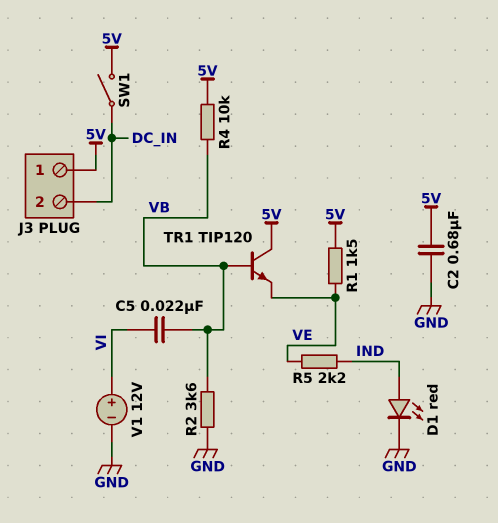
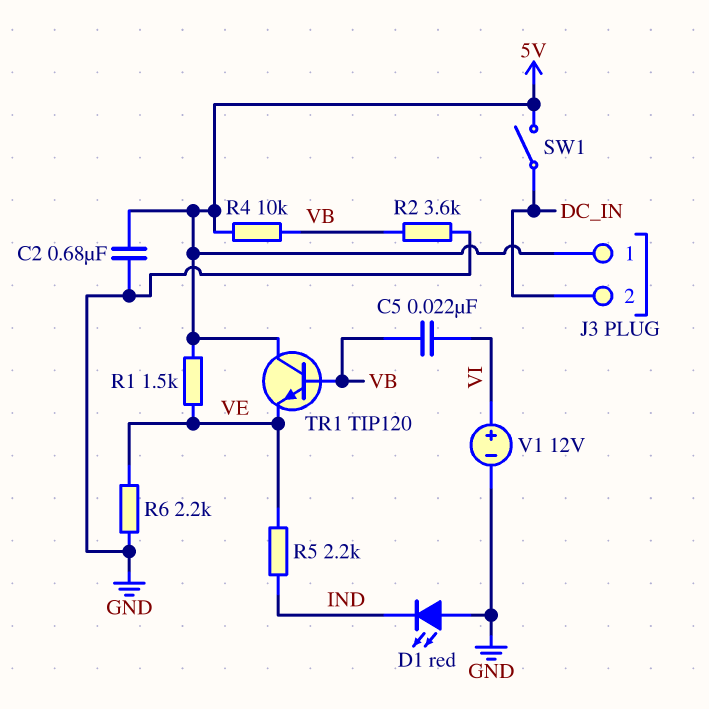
D1: LED red (A IND, K GND) -> LED red (A GND, K IND)
R6: none -> 2.2k (GND, VE)

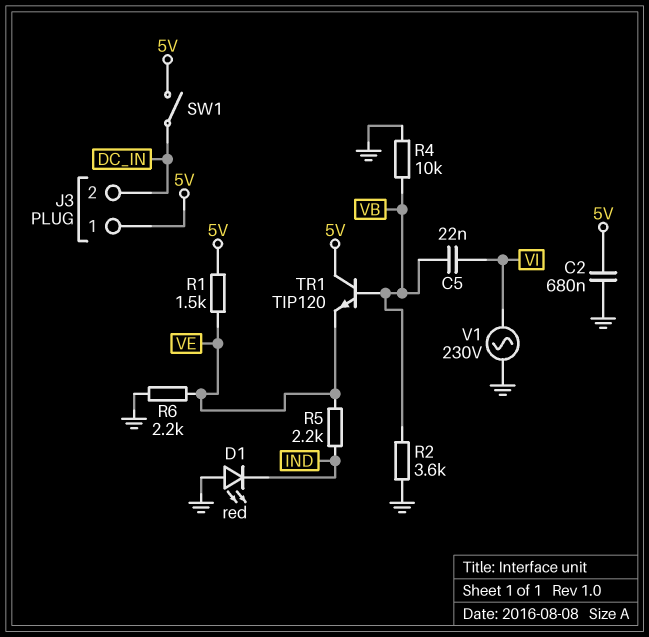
R4: 10k (5V, VB) -> 10k (GND, VB)
V1: 12V (plus VI, minus GND) -> AC 230V (GND, VI)

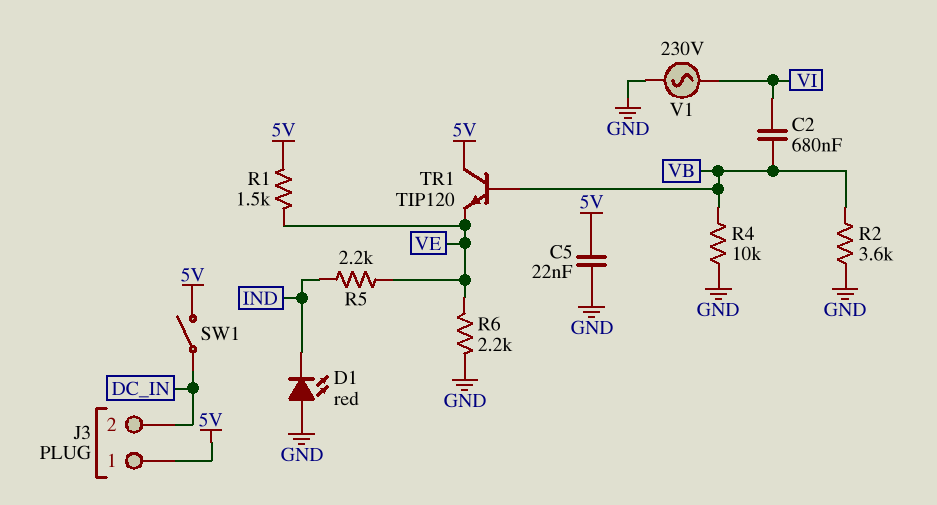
C2: 680nF (5V, GND) -> 680nF (VB, VI)
C5: 22nF (VB, VI) -> 22nF (5V, GND)

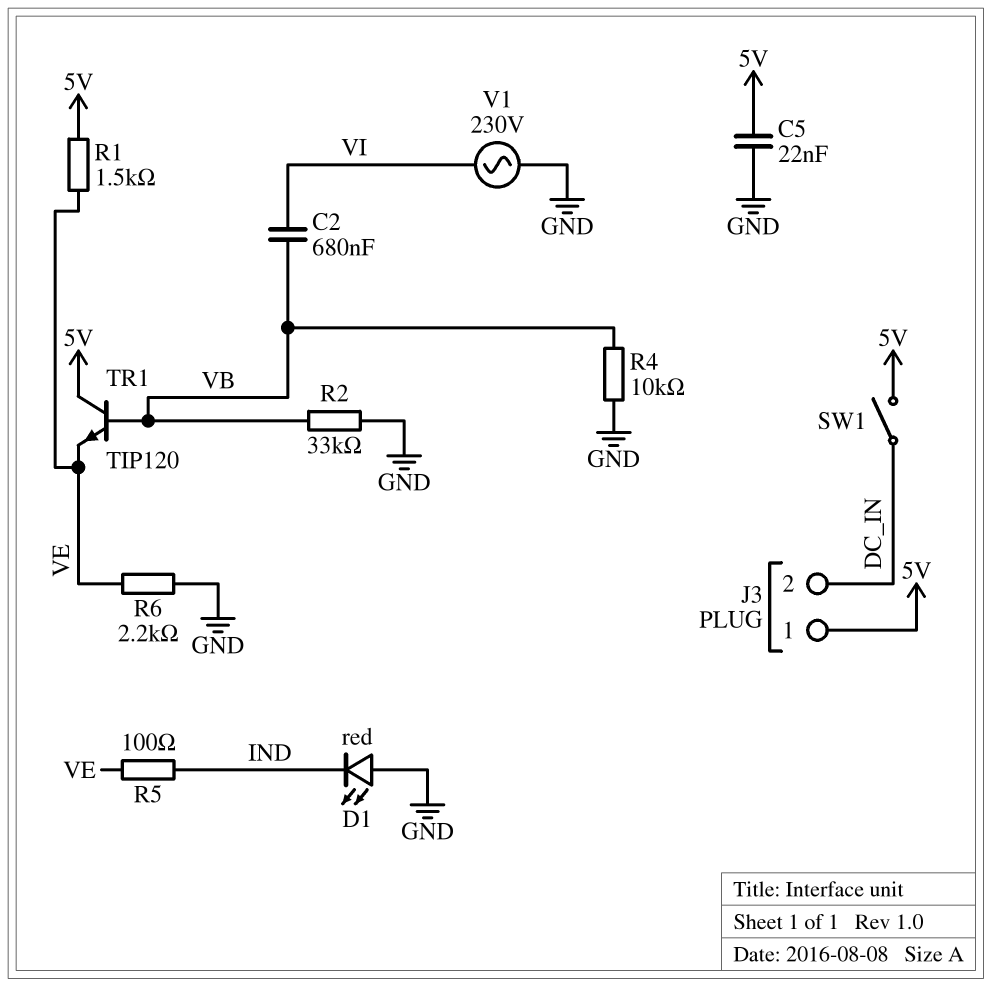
R2: 3.6k (GND, VB) -> 33k (GND, VB)
R5: 2.2k (IND, VE) -> 100 (IND, VE)

